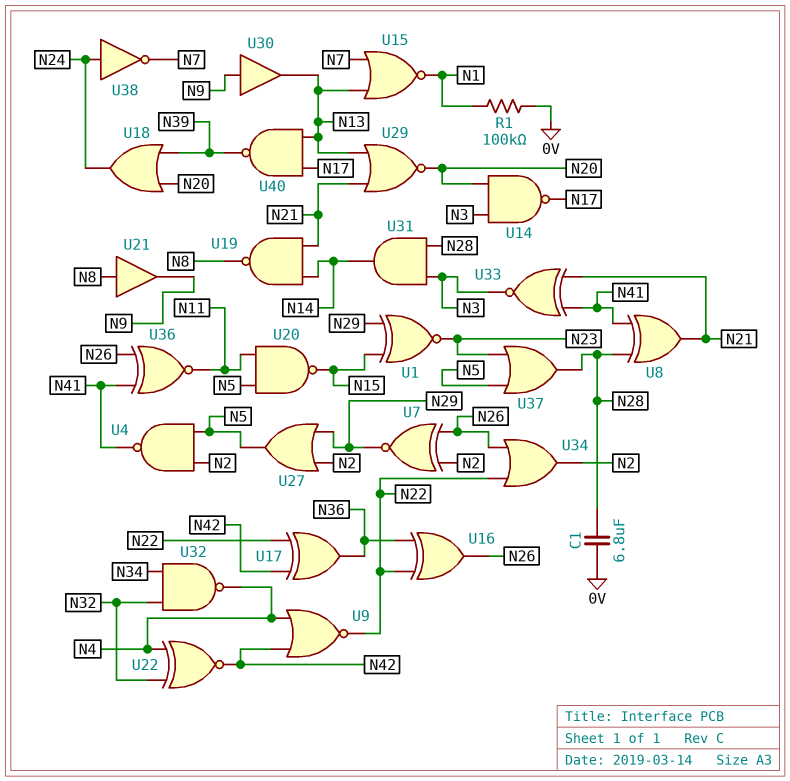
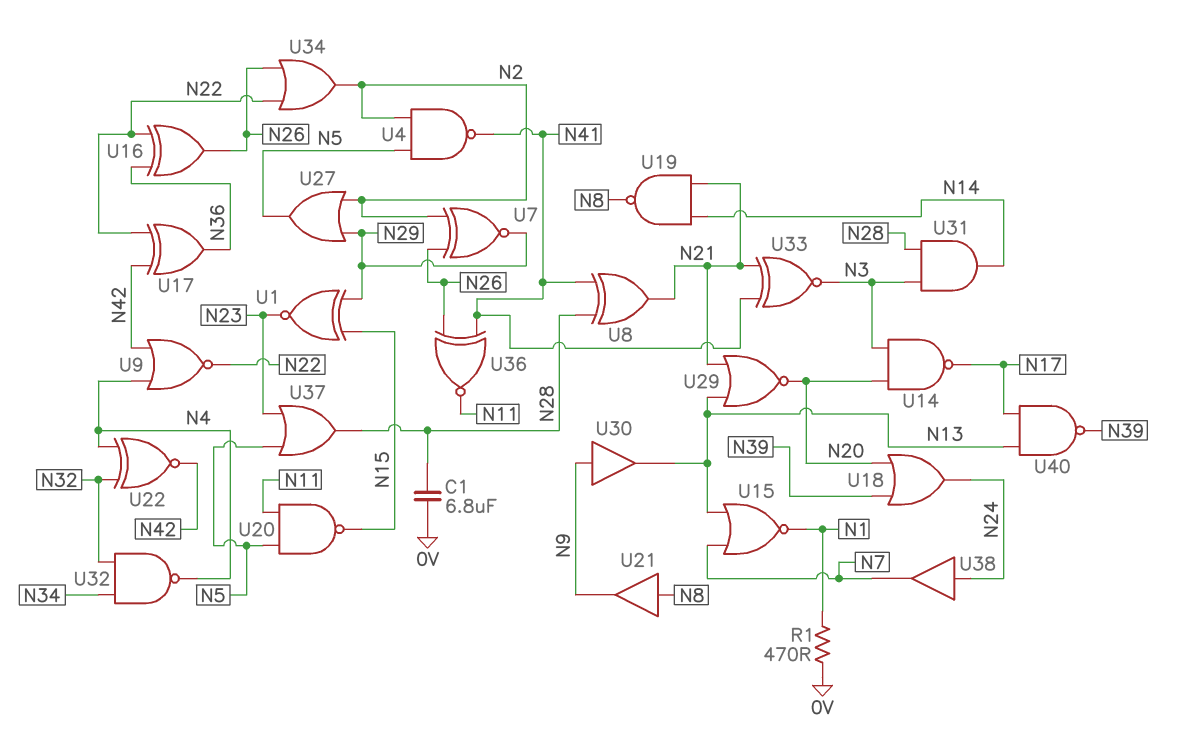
R1: 100k (0V, N1) -> 470 (0V, N1)
U38: NOT (in N24, out N7) -> buffer (in N24, out N7)

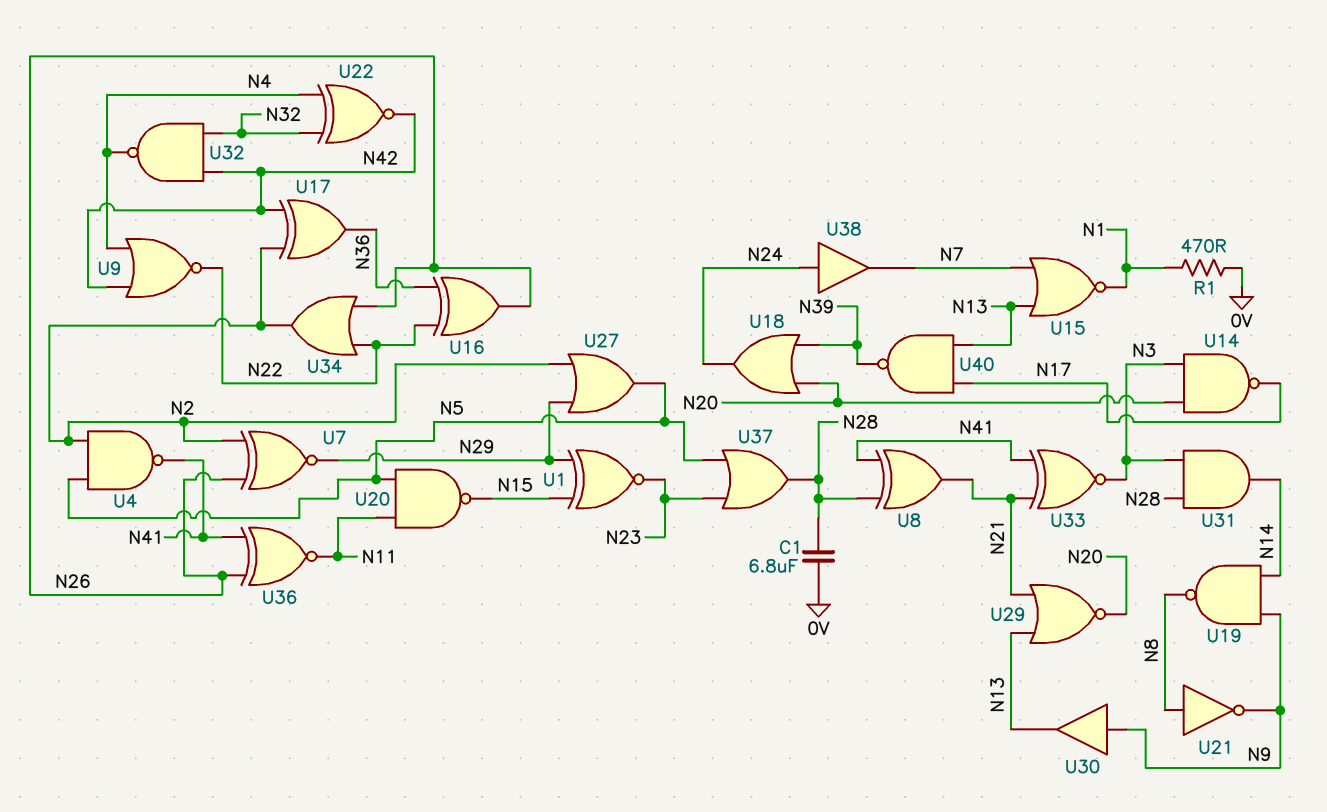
U17: XOR (in N22, in N42, out N36) -> XOR (in N2, in N42, out N36)
U19: NAND (in N14, in N21, out N8) -> NAND (in N9, in N14, out N8)
U21: buffer (in N8, out N9) -> NOT (in N8, out N9)
U32: NAND (in N32, in N34, out N4) -> NAND (in N32, in N42, out N4)

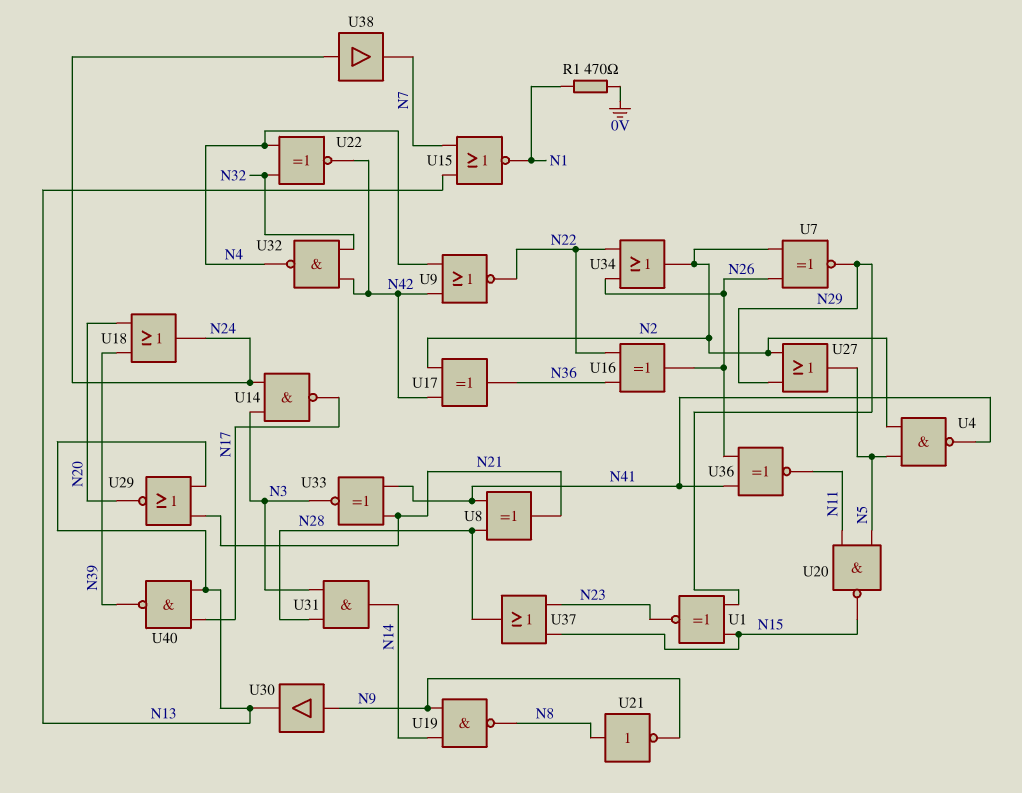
C1: 6.8uF (0V, N28) -> none
U14: NAND (in N3, in N20, out N17) -> NAND (in N3, in N24, out N17)
U37: OR (in N5, in N23, out N28) -> OR (in N15, in N23, out N28)

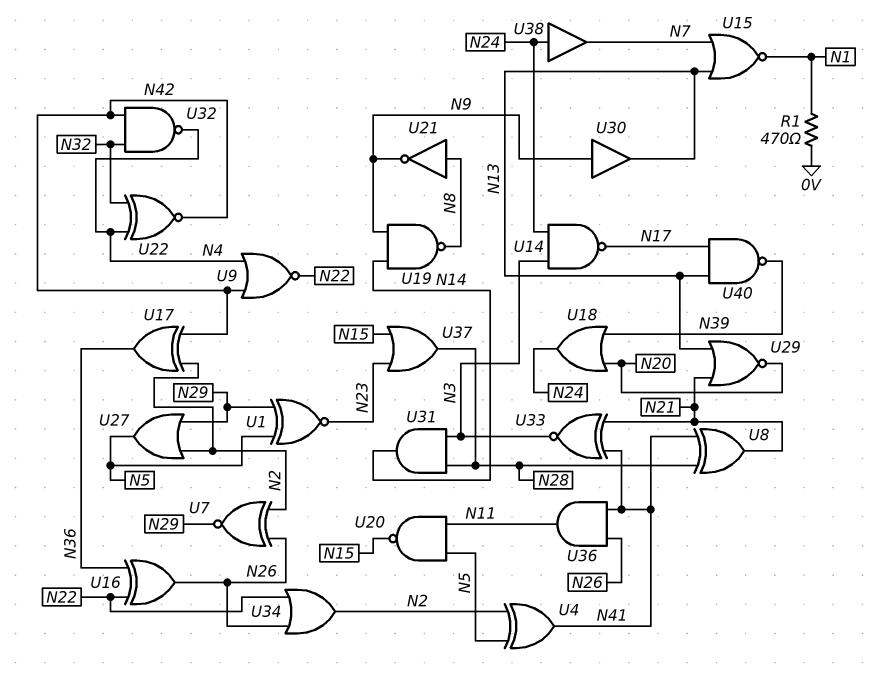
U1: XNOR (in N15, in N29, out N23) -> XNOR (in N5, in N29, out N23)
U4: NAND (in N2, in N5, out N41) -> XOR (in N2, in N5, out N41)
U36: XNOR (in N26, in N41, out N11) -> AND (in N26, in N41, out N11)

